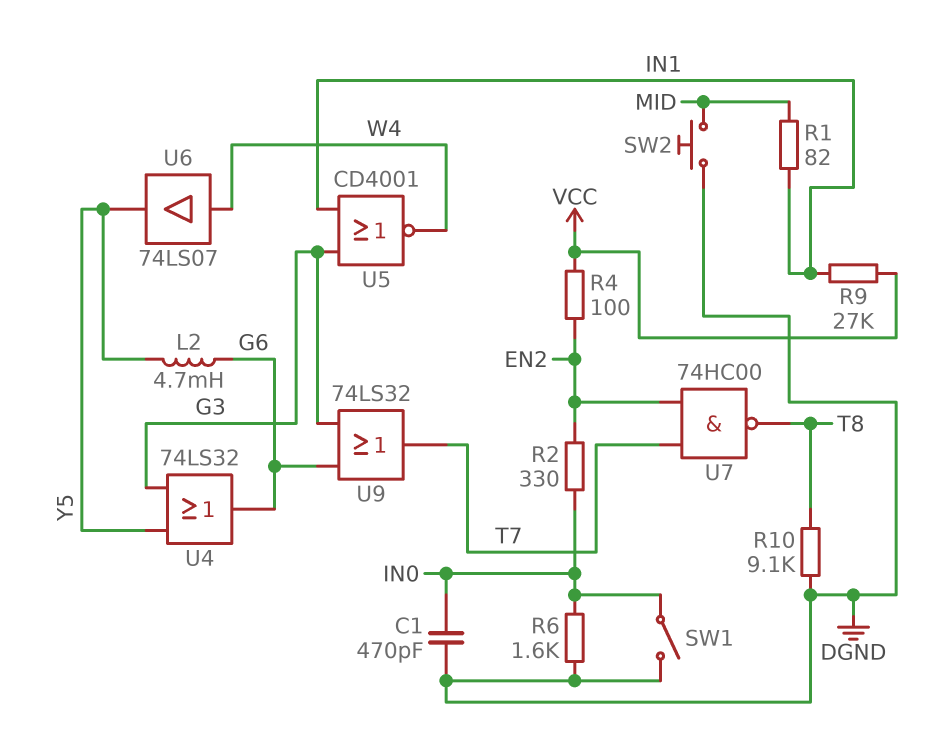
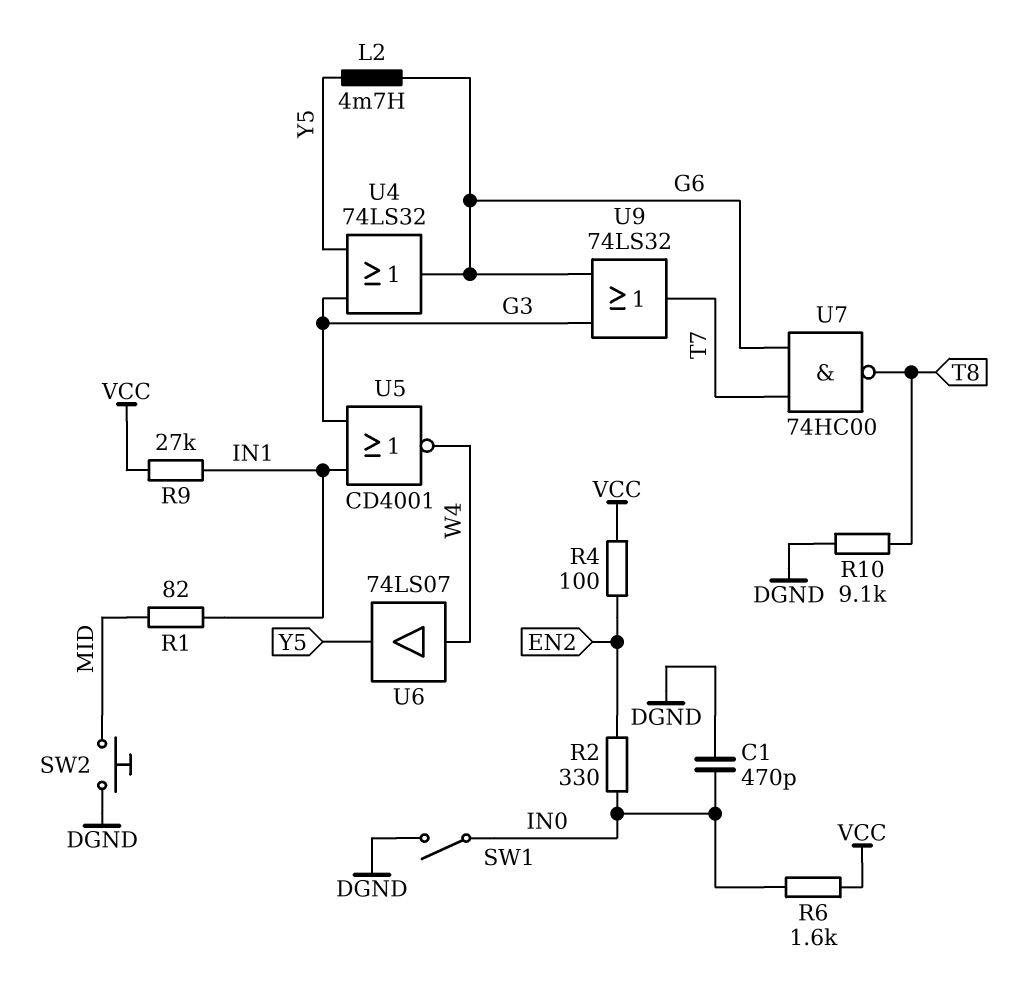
R6: 1.6k (DGND, IN0) -> 1.6k (IN0, VCC)
U7: NAND 74HC00 (in EN2, in T7, out T8) -> NAND 74HC00 (in G6, in T7, out T8)

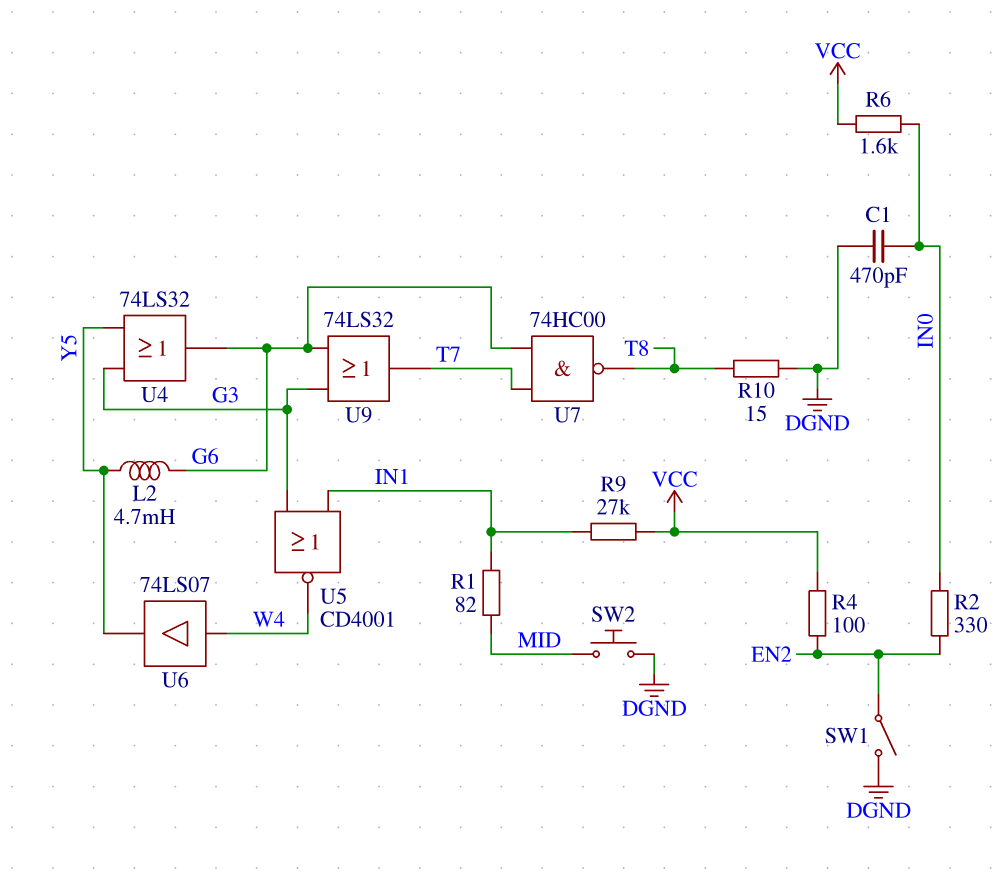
R10: 9.1k (DGND, T8) -> 15 (DGND, T8)
SW1: switch (DGND, IN0) -> switch (DGND, EN2)

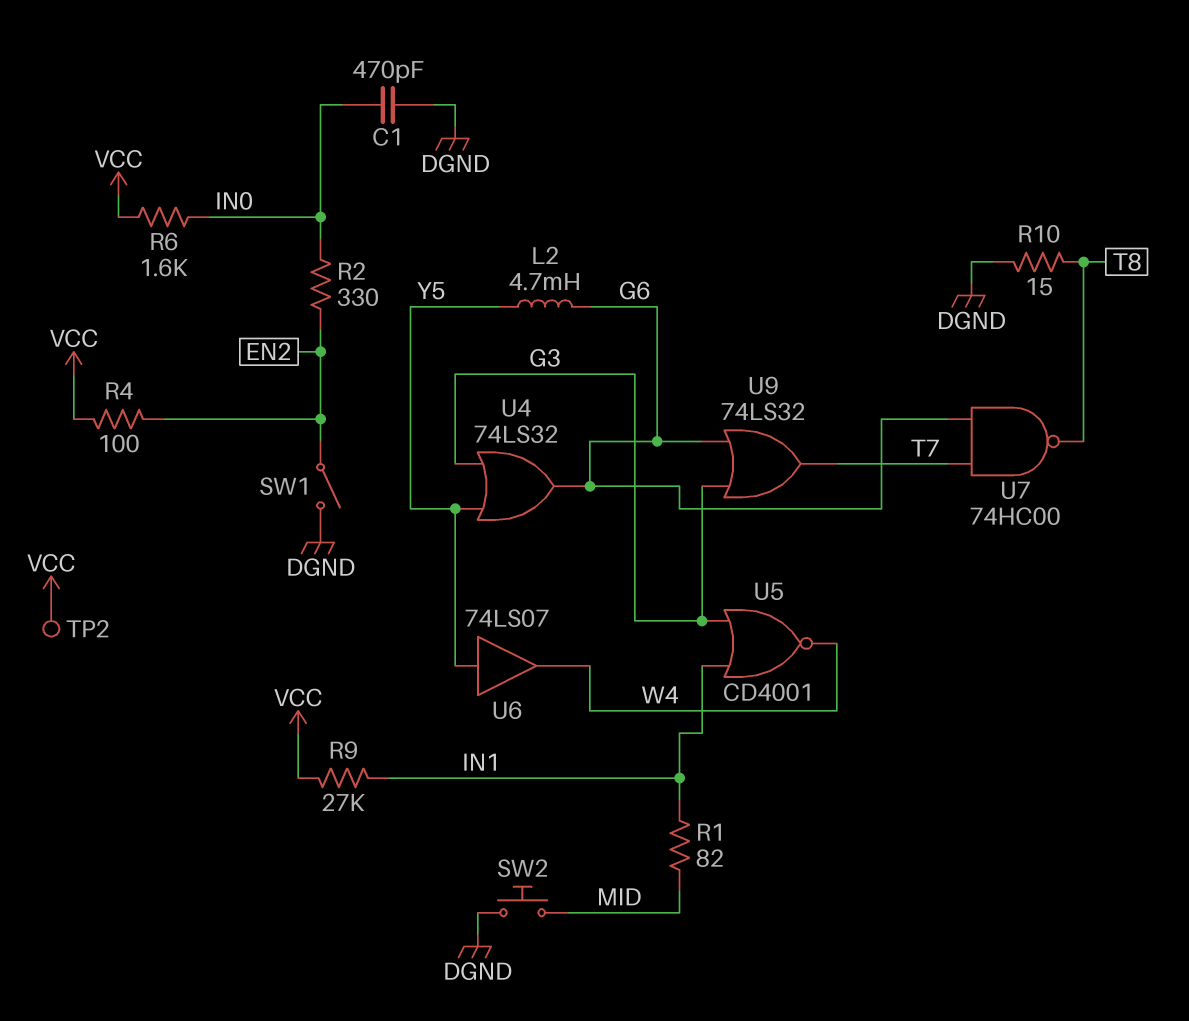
TP2: none -> test point (VCC)
U6: buffer 74LS07 (in W4, out Y5) -> buffer 74LS07 (in Y5, out W4)

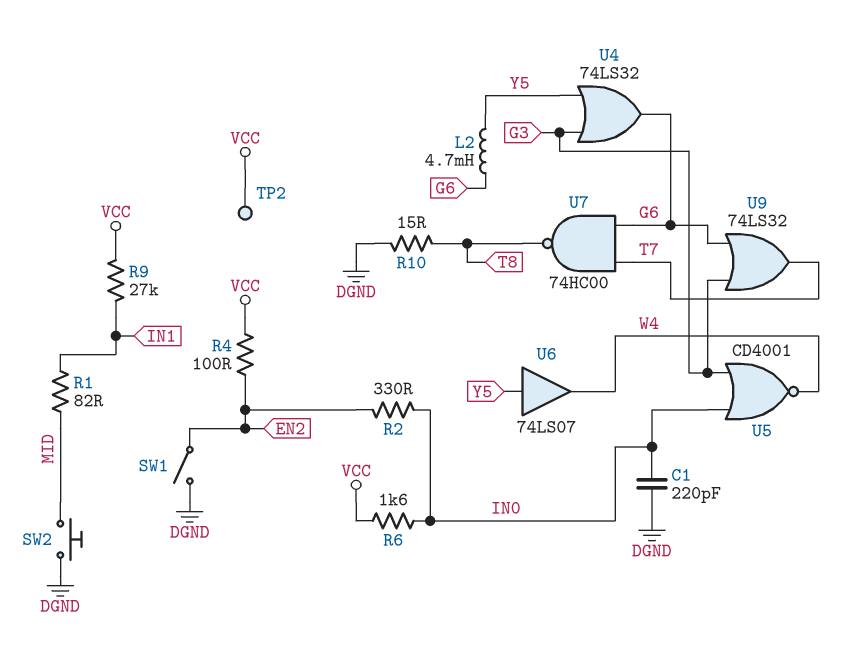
C1: 470pF (DGND, IN0) -> 220pF (DGND, IN0)
U5: NOR CD4001 (in G3, in IN1, out W4) -> NOR CD4001 (in G3, in IN0, out W4)

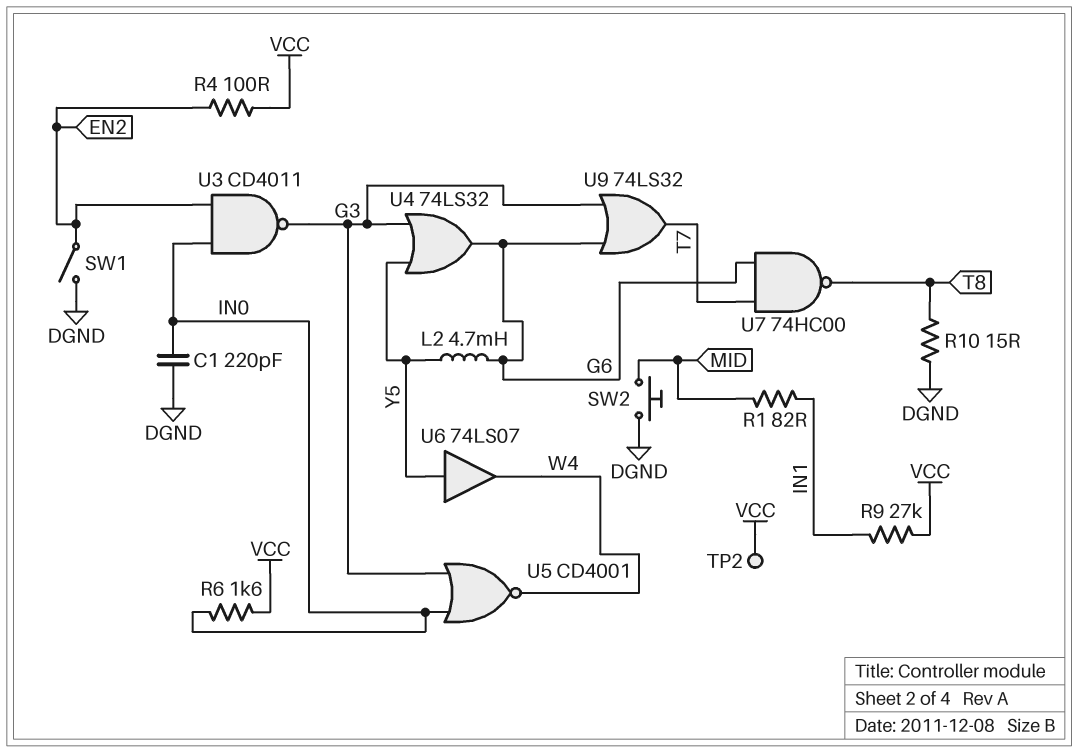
R2: 330 (EN2, IN0) -> none
U3: none -> NAND CD4011 (in EN2, in IN0, out G3)

